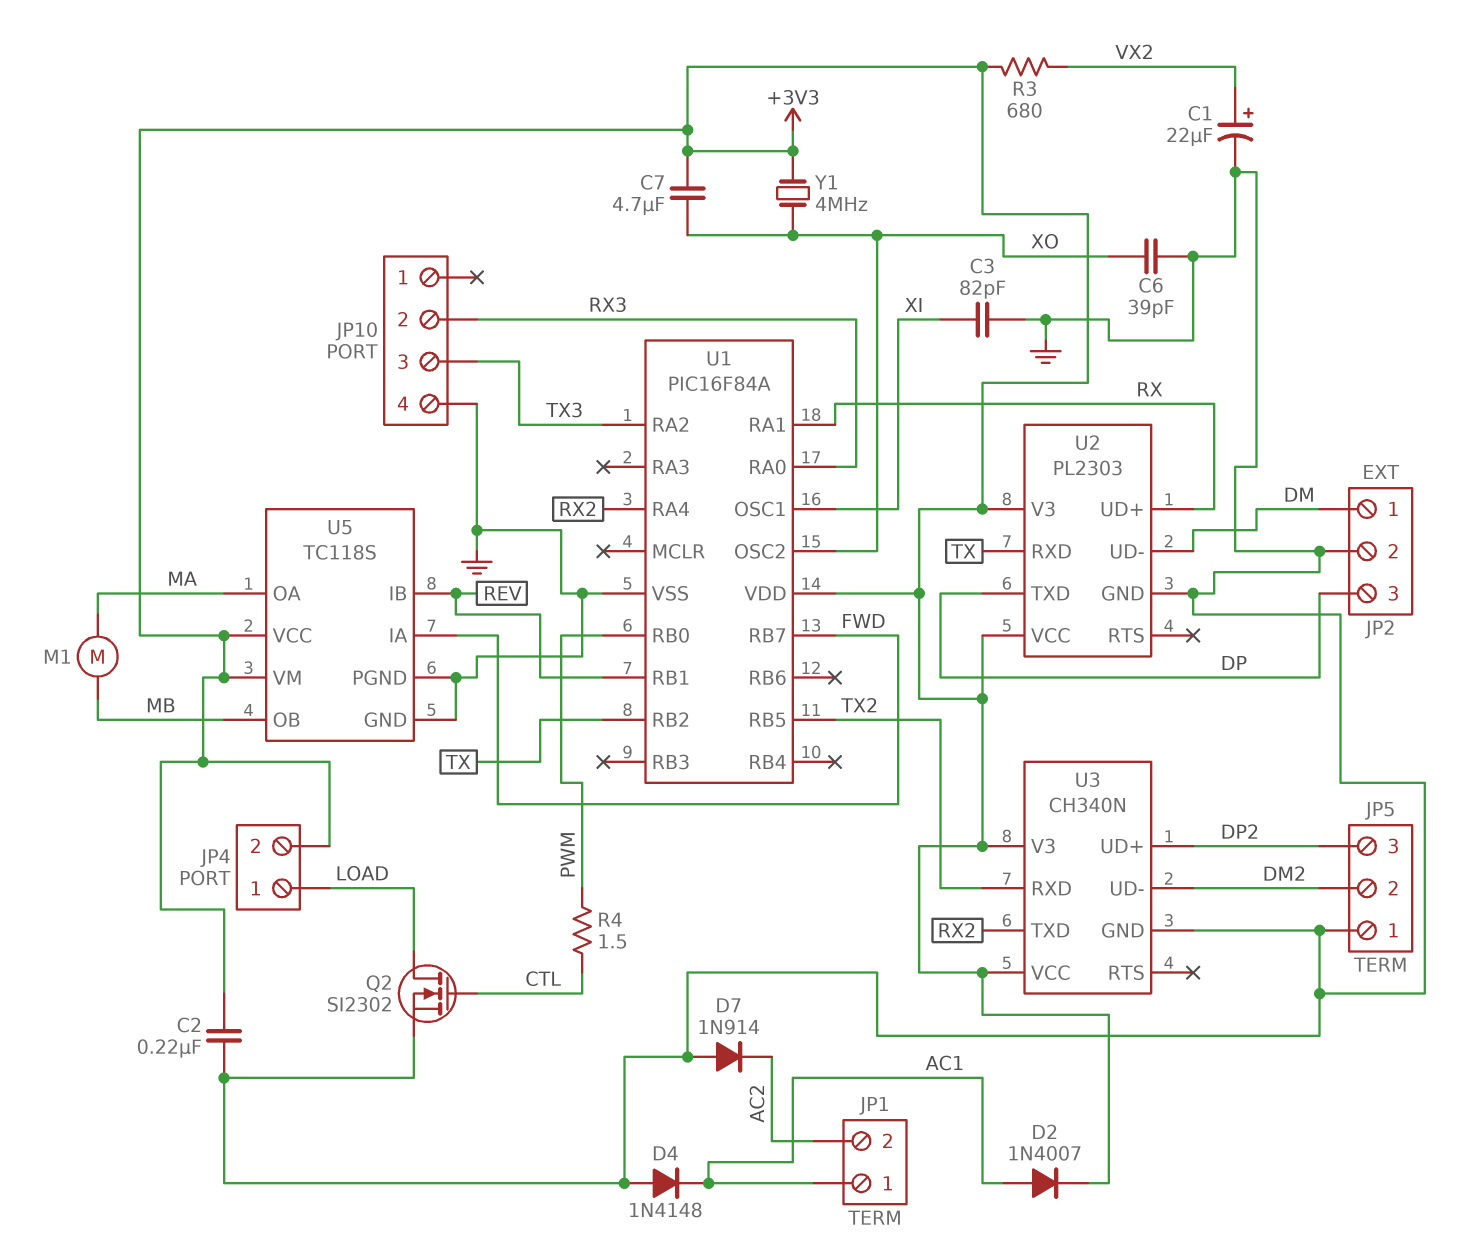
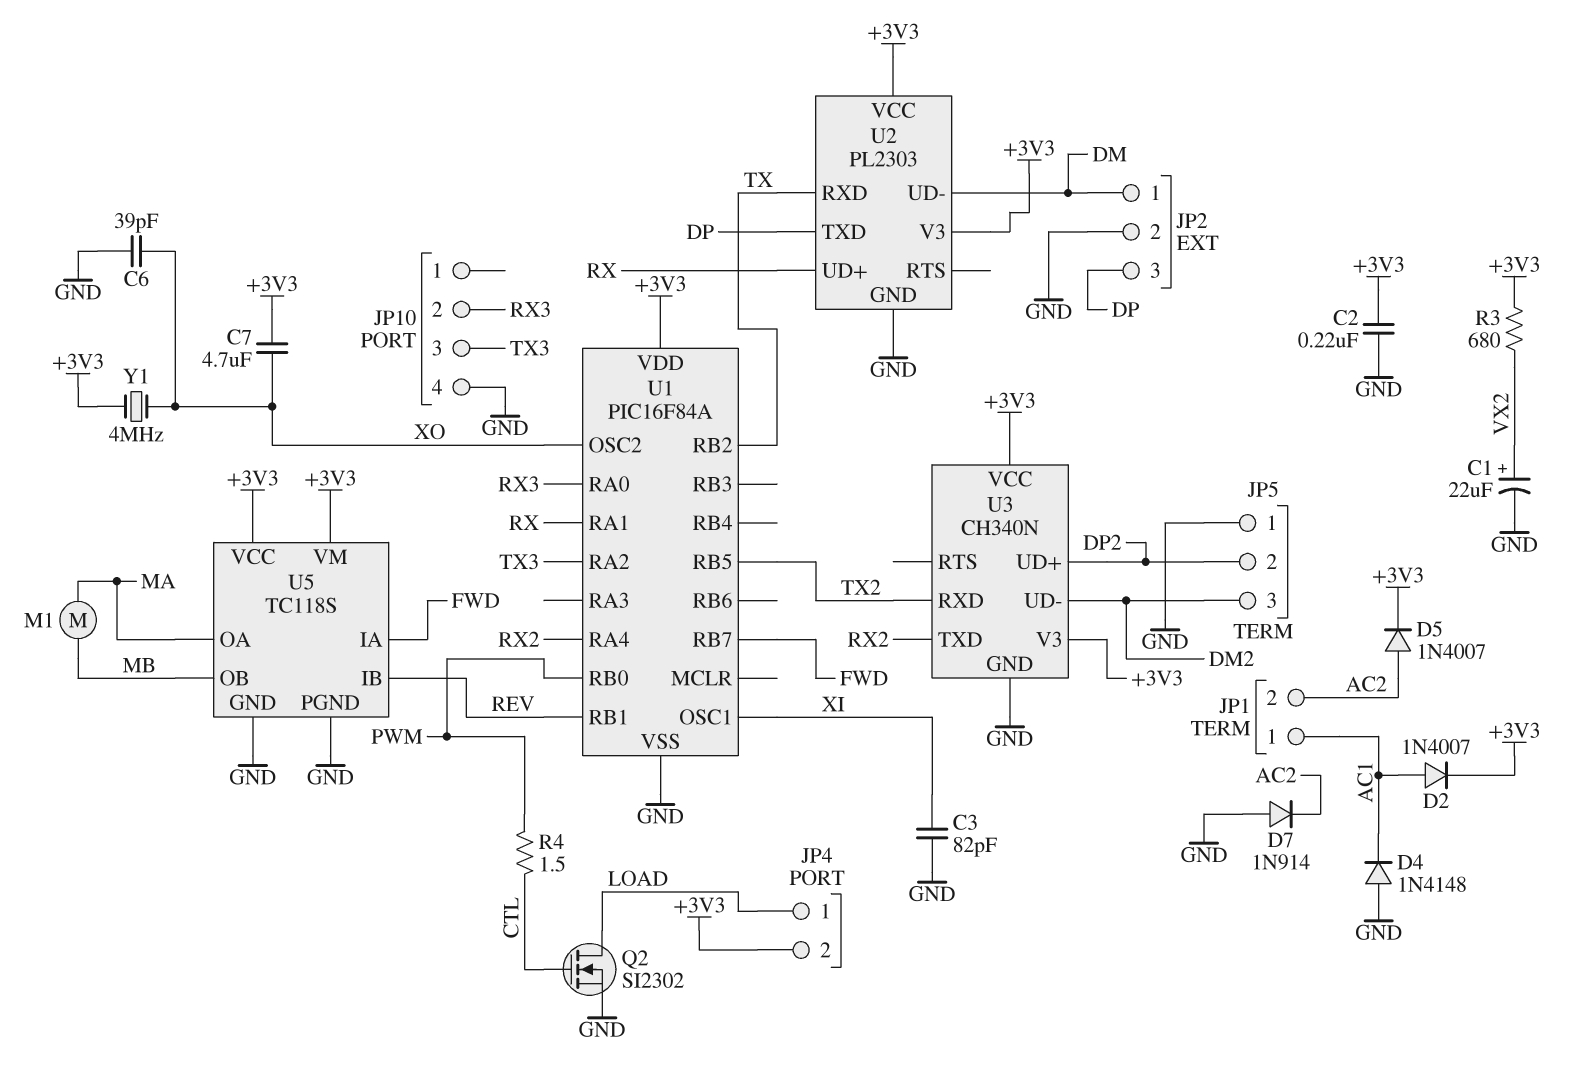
D5: none -> diode 1N4007 (A AC2, K +3V3)
JP5 pin 2: DM2 -> DP2
JP5 pin 3: DP2 -> DM2

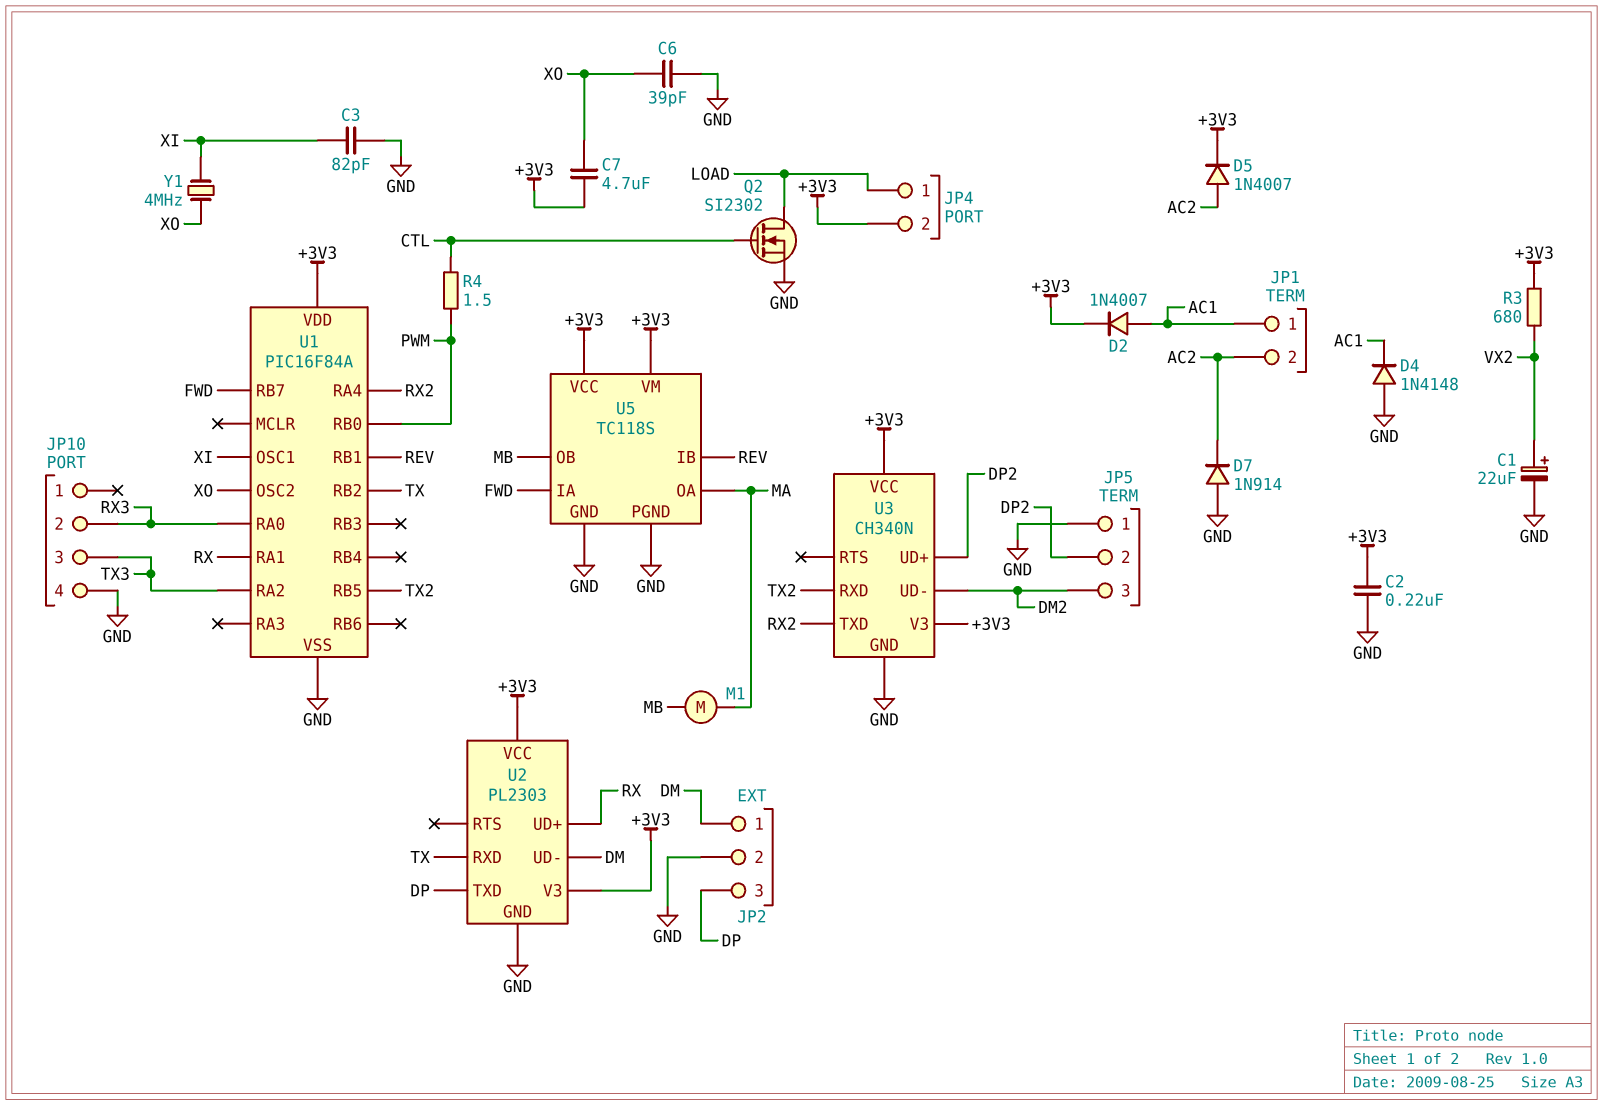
Y1: 4MHz (+3V3, XO) -> 4MHz (XI, XO)

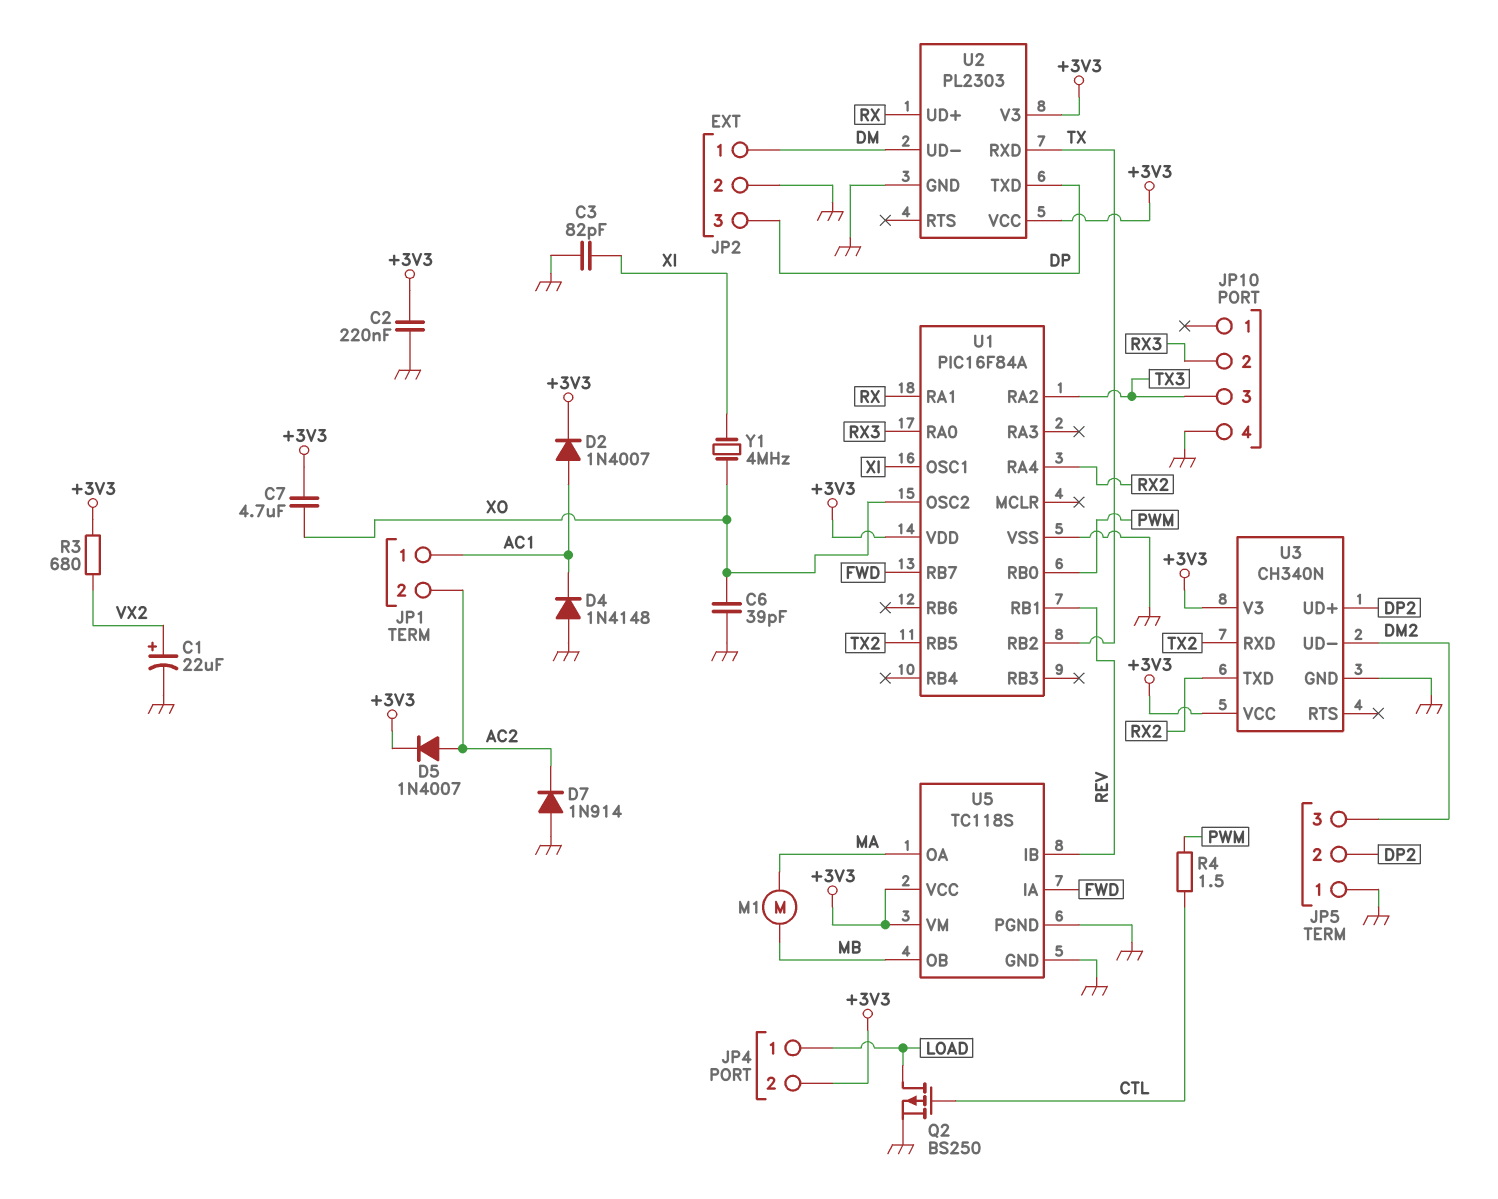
Q2: NMOS SI2302 (G CTL, D LOAD, S GND) -> PMOS BS250 (G CTL, D LOAD, S GND)

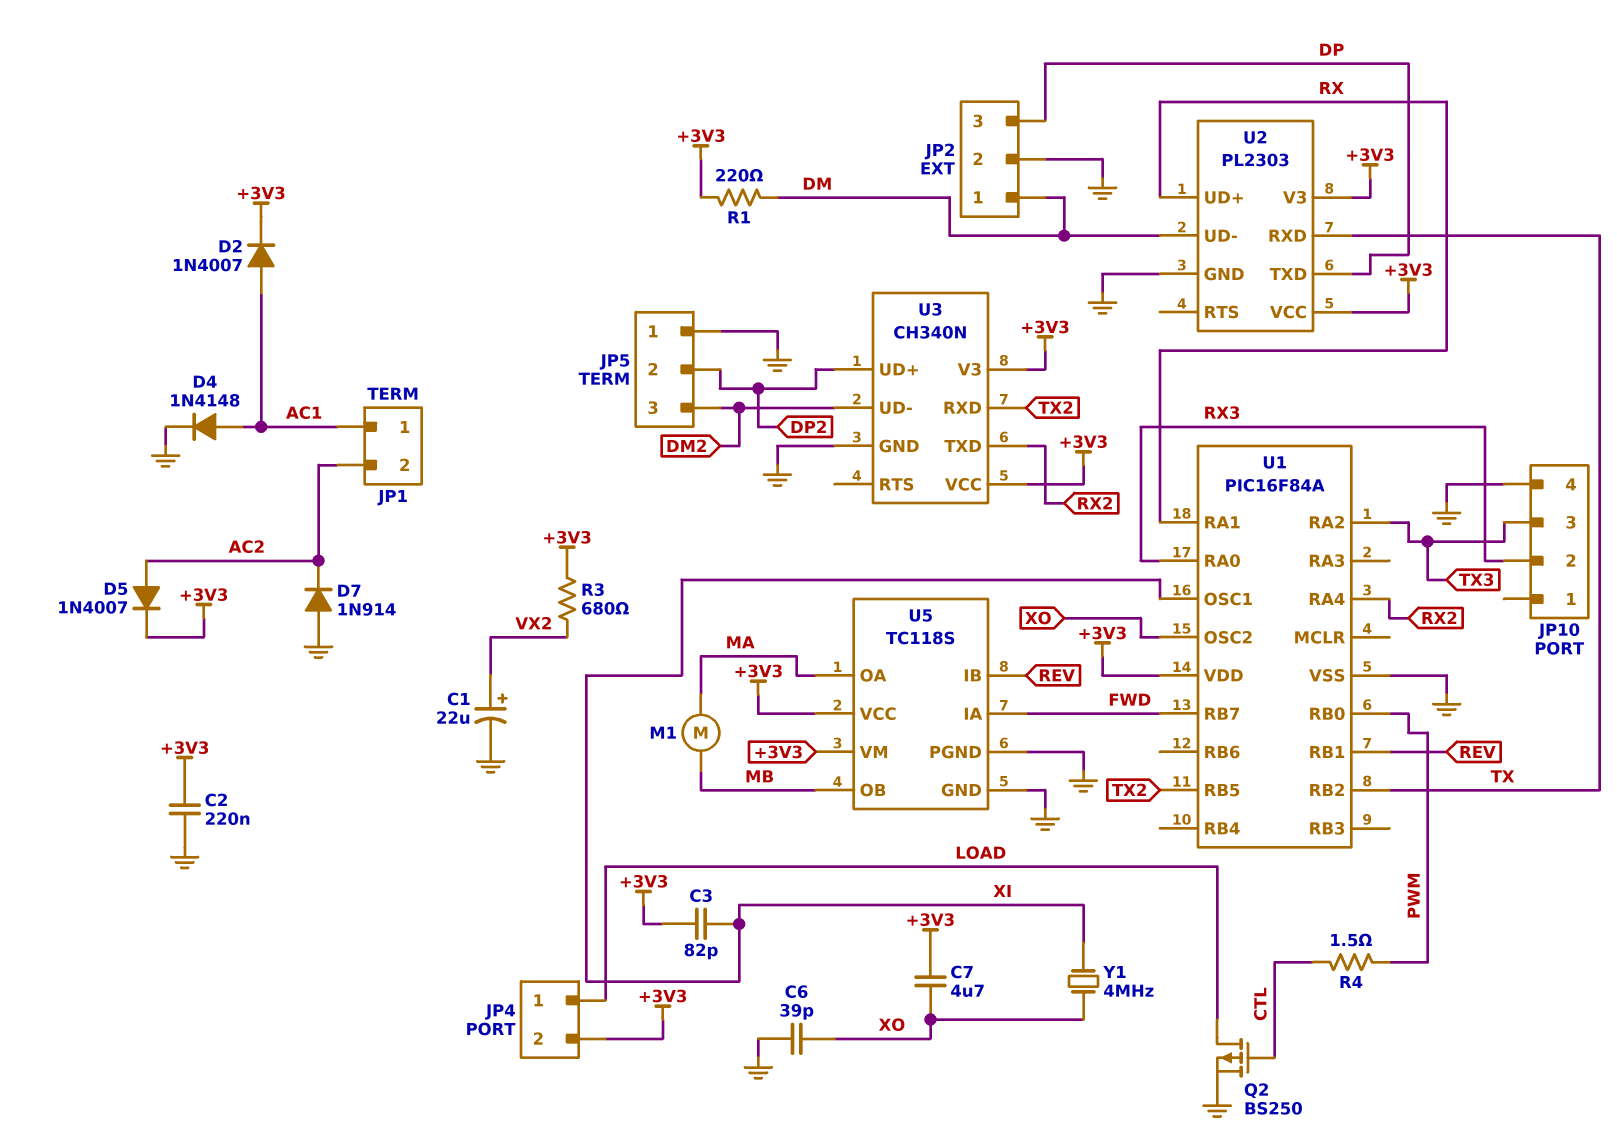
C3: 82pF (GND, XI) -> 82pF (+3V3, XI)
D4: diode 1N4148 (A GND, K AC1) -> diode 1N4148 (A AC1, K GND)
R1: none -> 220 (+3V3, DM)

